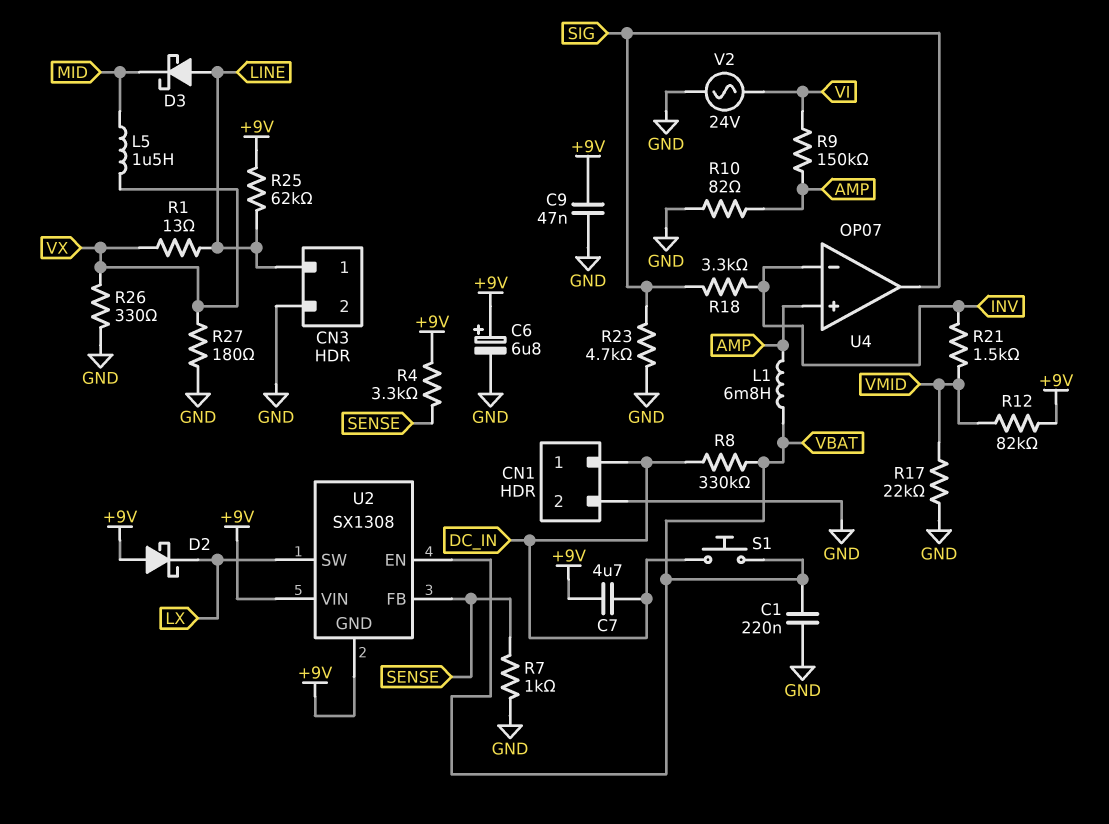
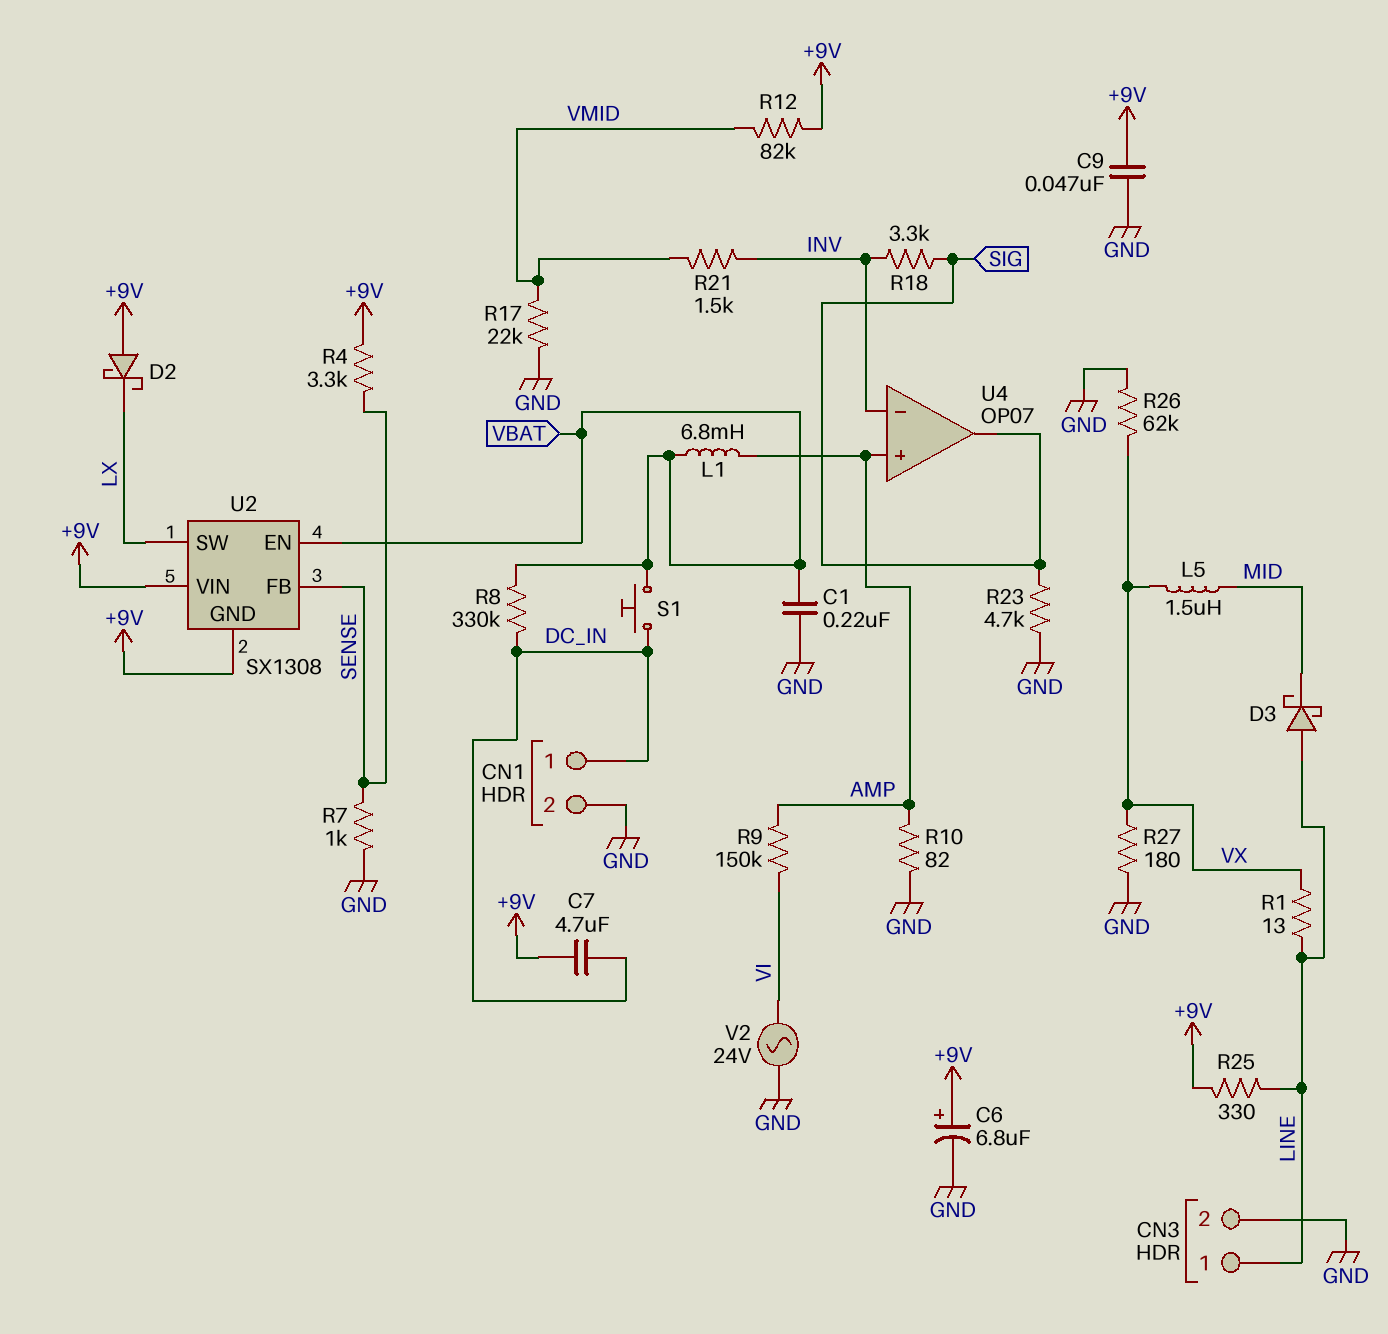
R25: 62k (+9V, LINE) -> 330 (+9V, LINE)
R26: 330 (GND, VX) -> 62k (GND, VX)

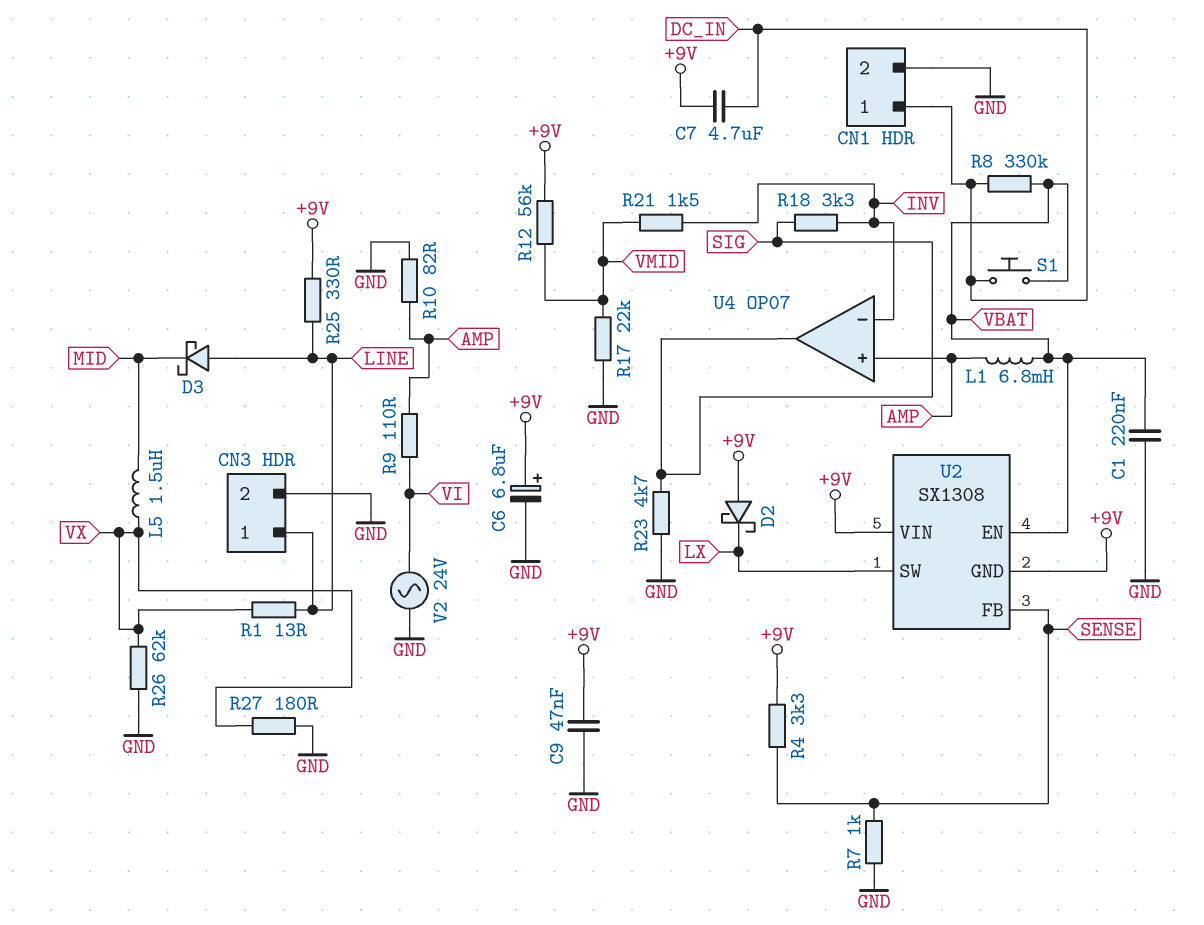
R9: 150k (AMP, VI) -> 110 (AMP, VI)
R12: 82k (+9V, VMID) -> 56k (+9V, VMID)

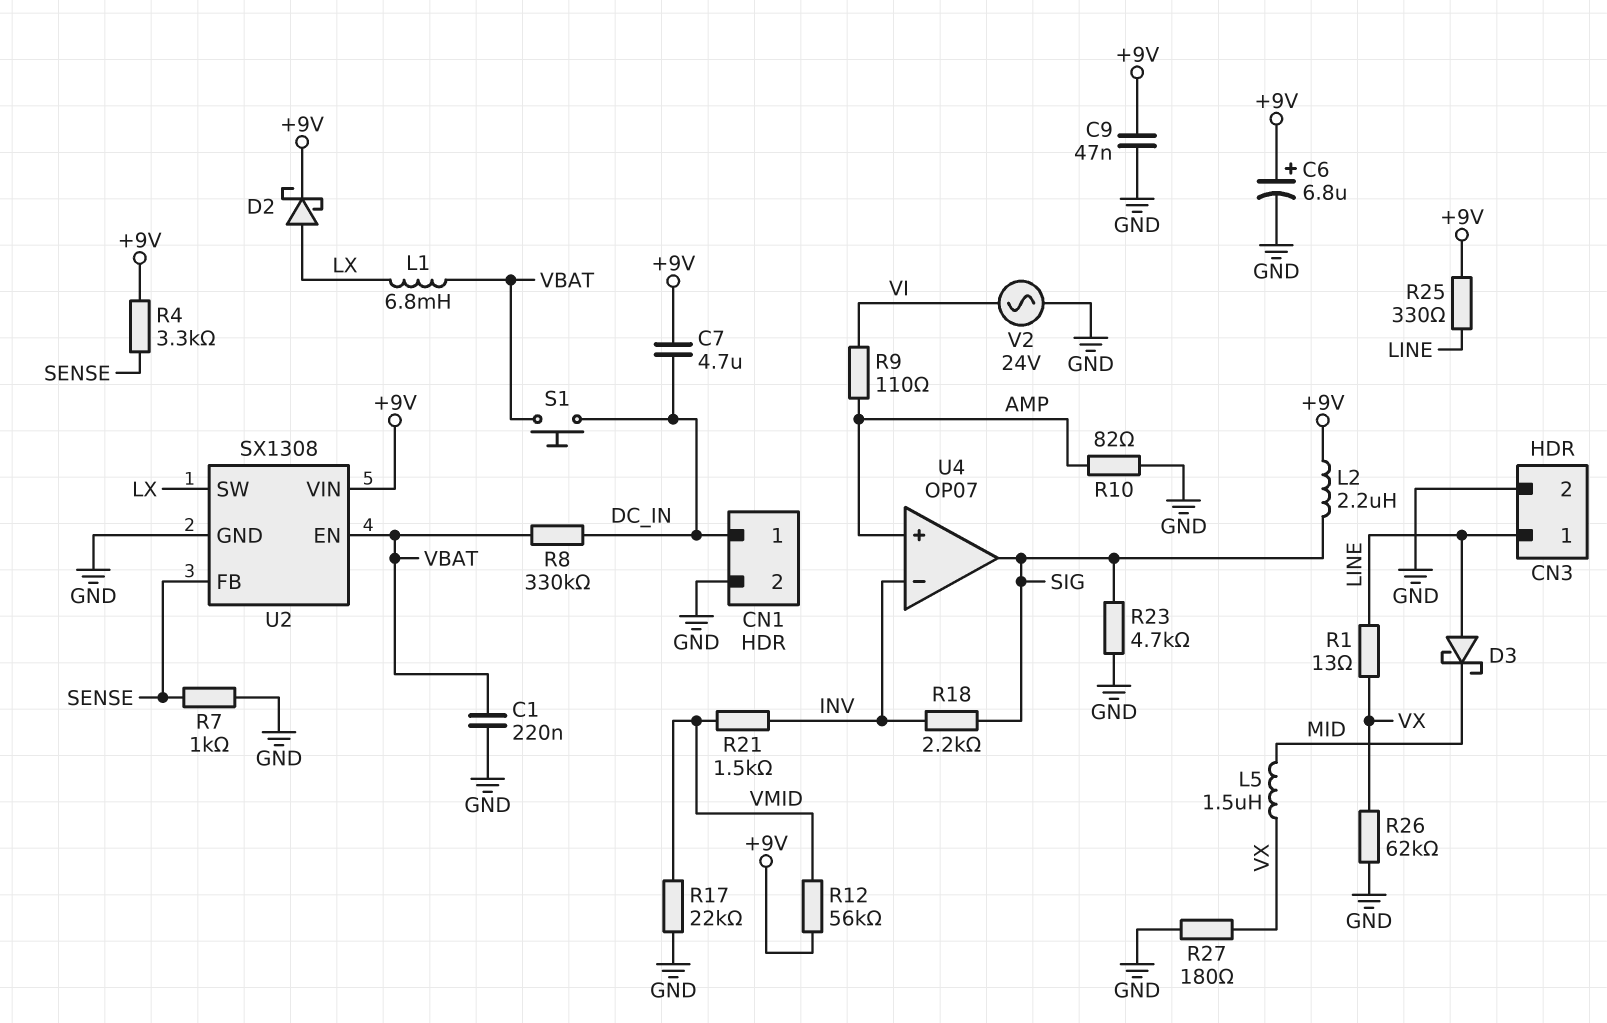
D2: schottky (A +9V, K LX) -> schottky (A LX, K +9V)
L1: 6.8mH (AMP, VBAT) -> 6.8mH (LX, VBAT)
L2: none -> 2.2uH (+9V, SIG)
R18: 3.3k (INV, SIG) -> 2.2k (INV, SIG)
U2 pin GND: +9V -> GND

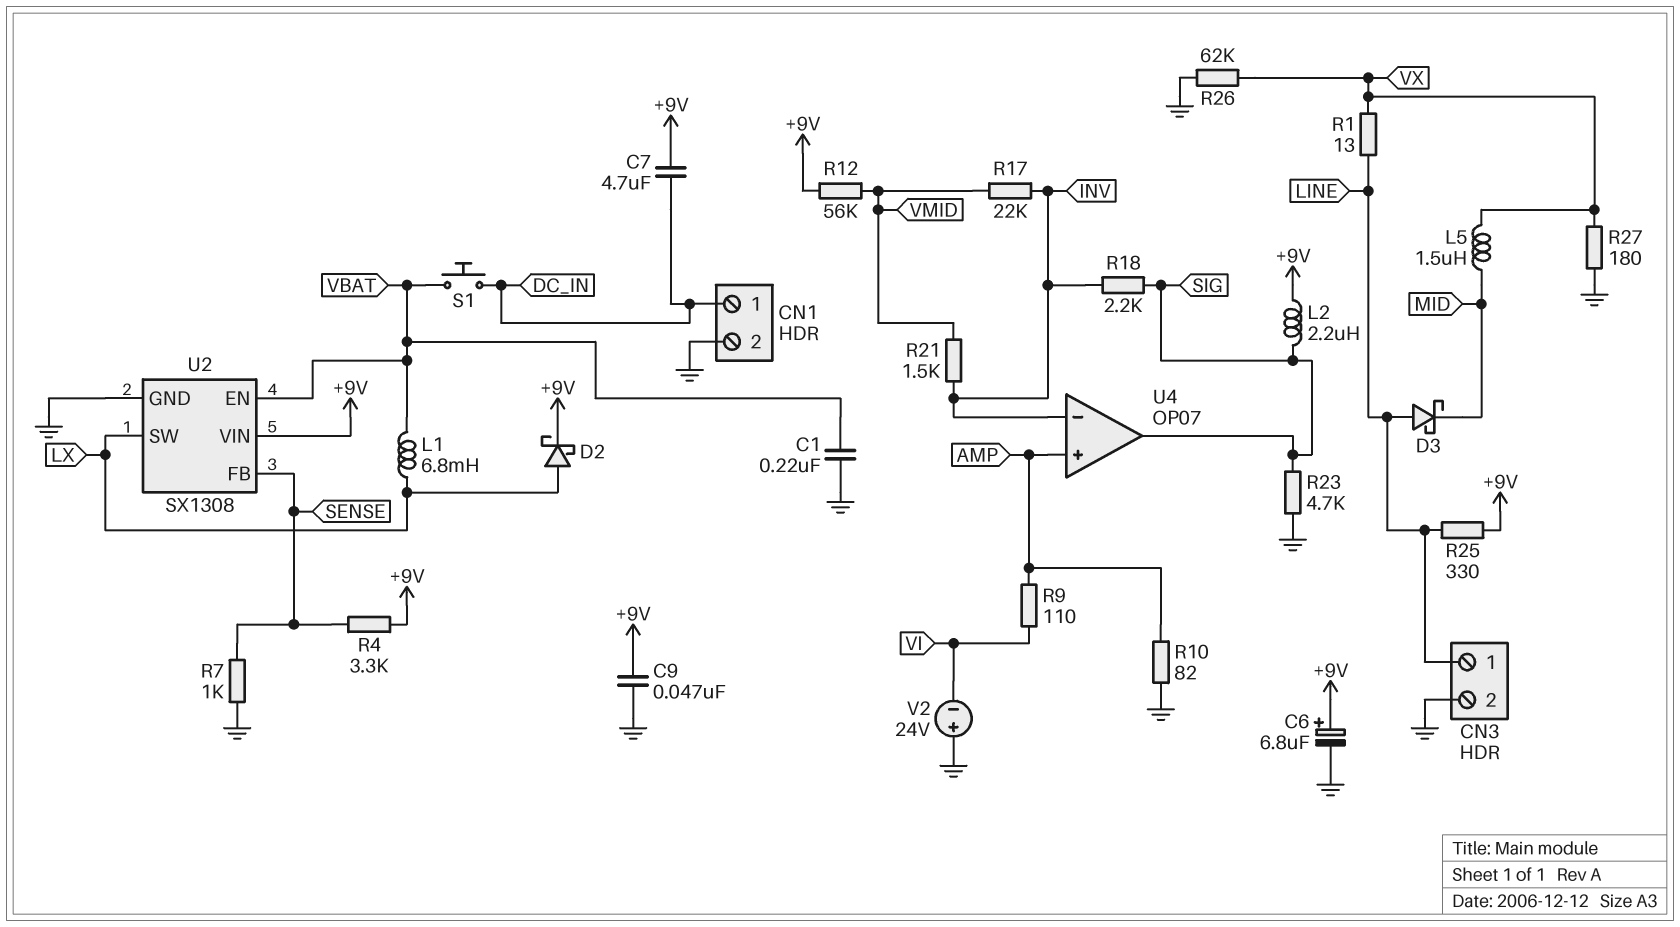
R8: 330k (DC_IN, VBAT) -> none
R17: 22k (GND, VMID) -> 22k (INV, VMID)
V2: AC 24V (GND, VI) -> 24V (plus GND, minus VI)

